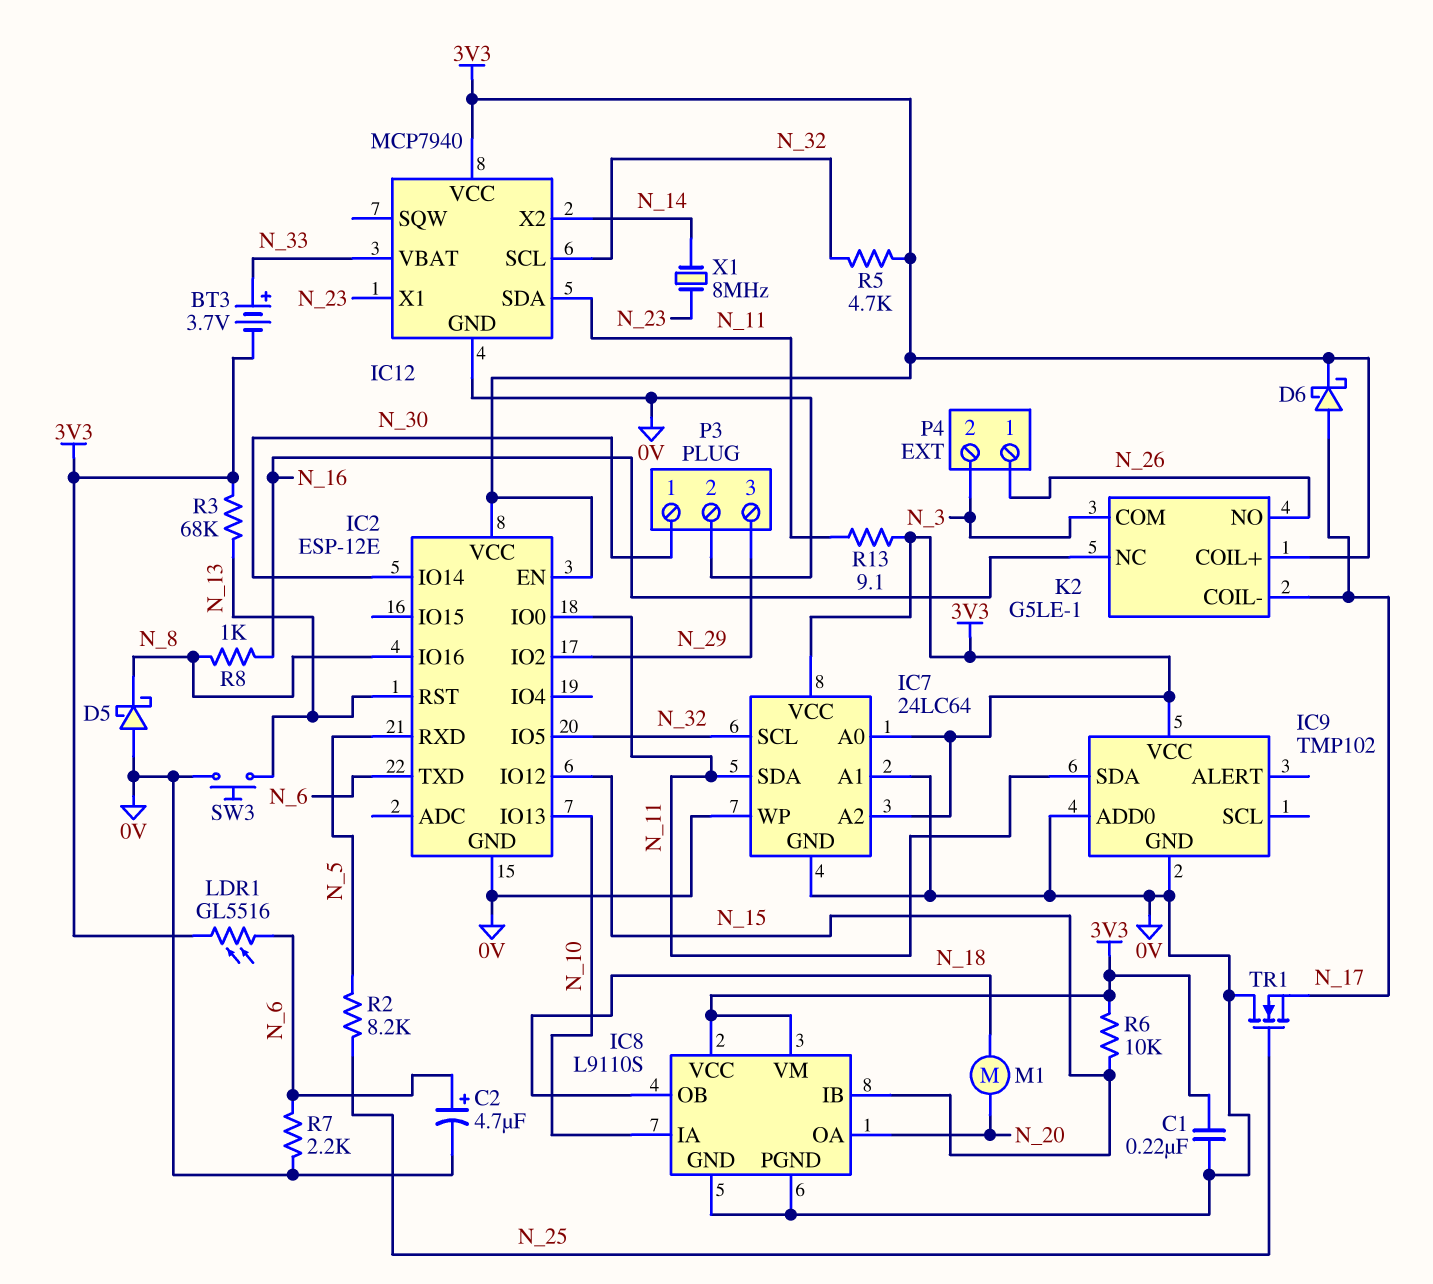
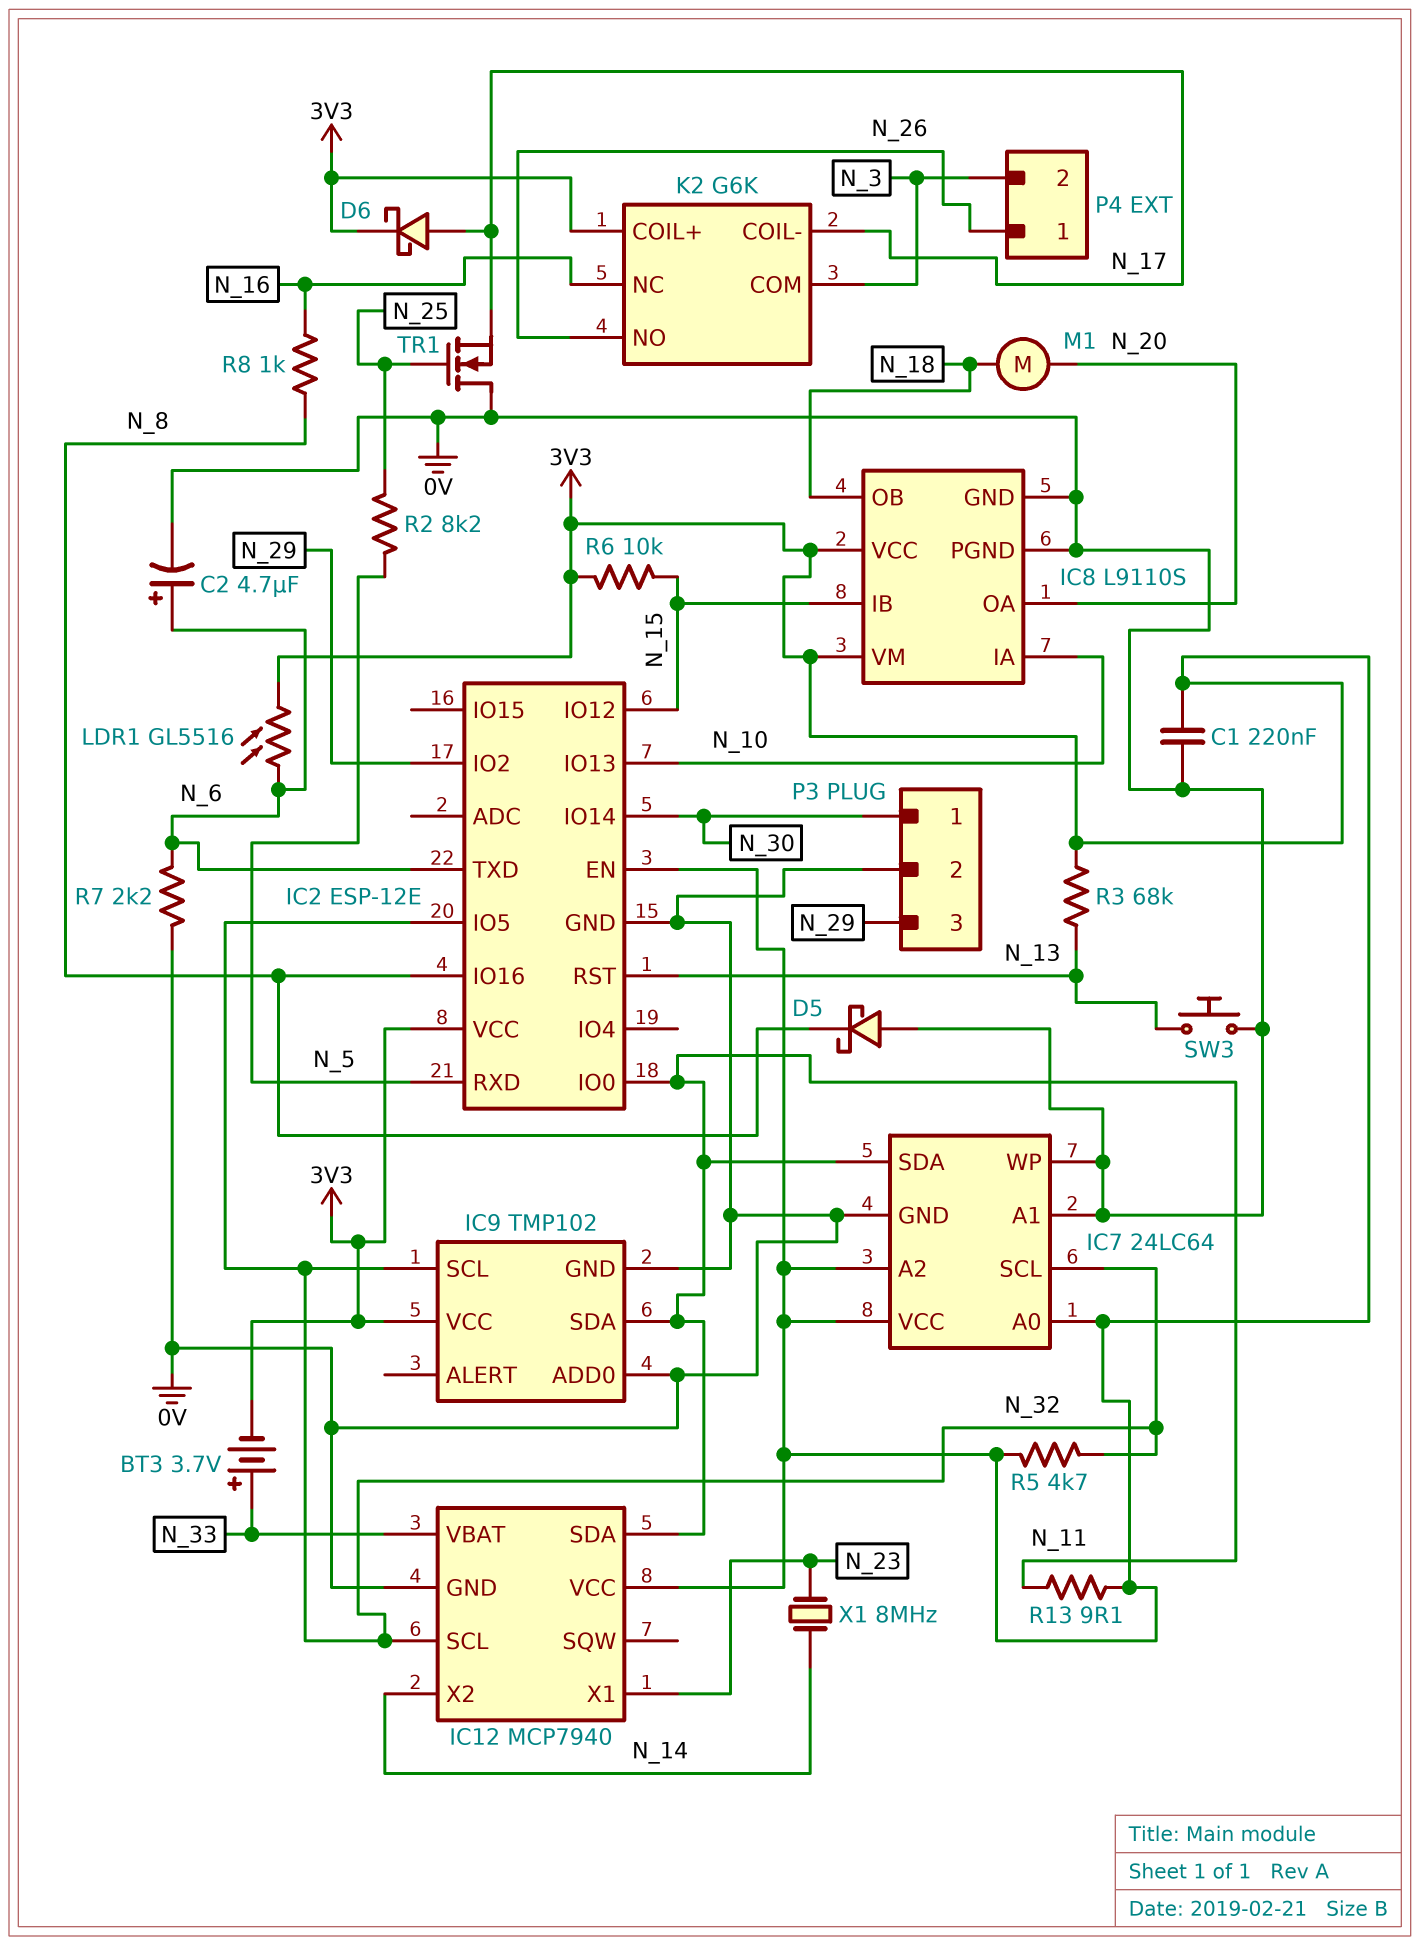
IC9 pin SCL: none -> N_32
K2: G5LE-1 -> G6K

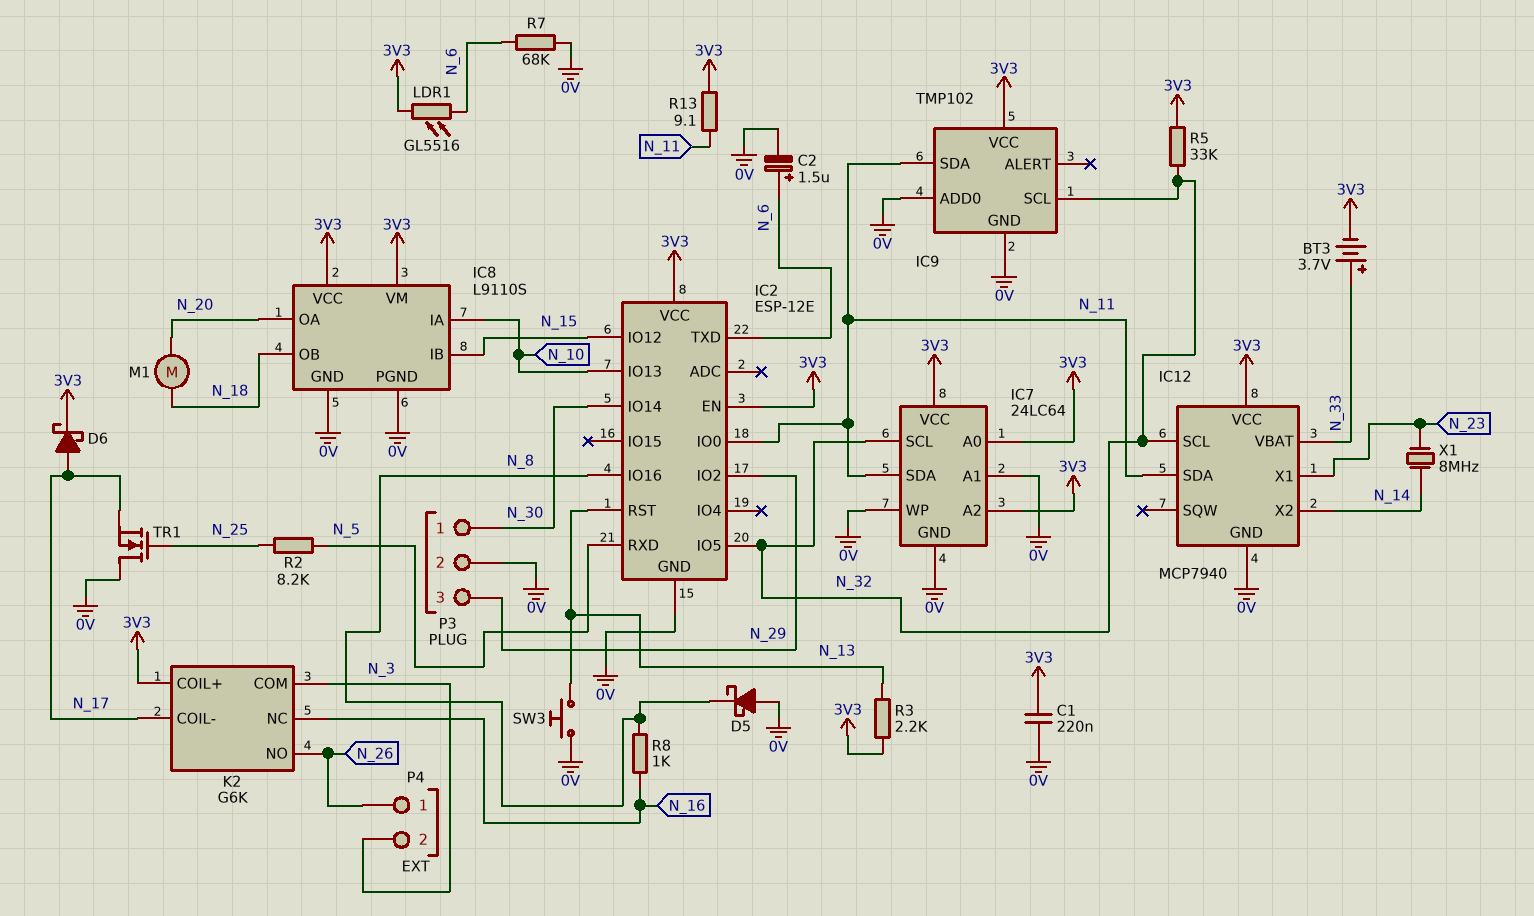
C2: 4.7uF (plus N_6, minus 0V) -> 1.5uF (plus N_6, minus 0V)
R3: 68k (3V3, N_13) -> 2.2k (3V3, N_13)
R5: 4.7k (3V3, N_32) -> 33k (3V3, N_32)
R6: 10k (3V3, N_15) -> none
R7: 2.2k (0V, N_6) -> 68k (0V, N_6)

